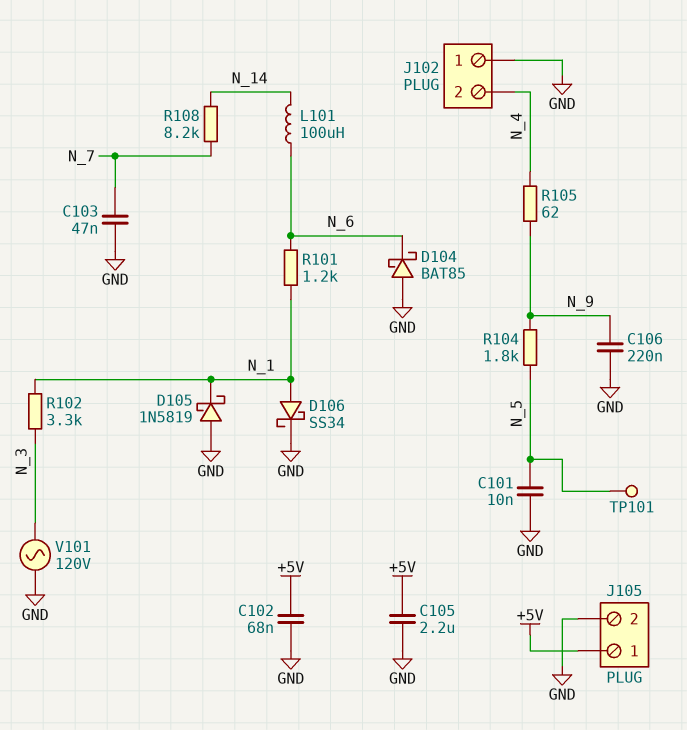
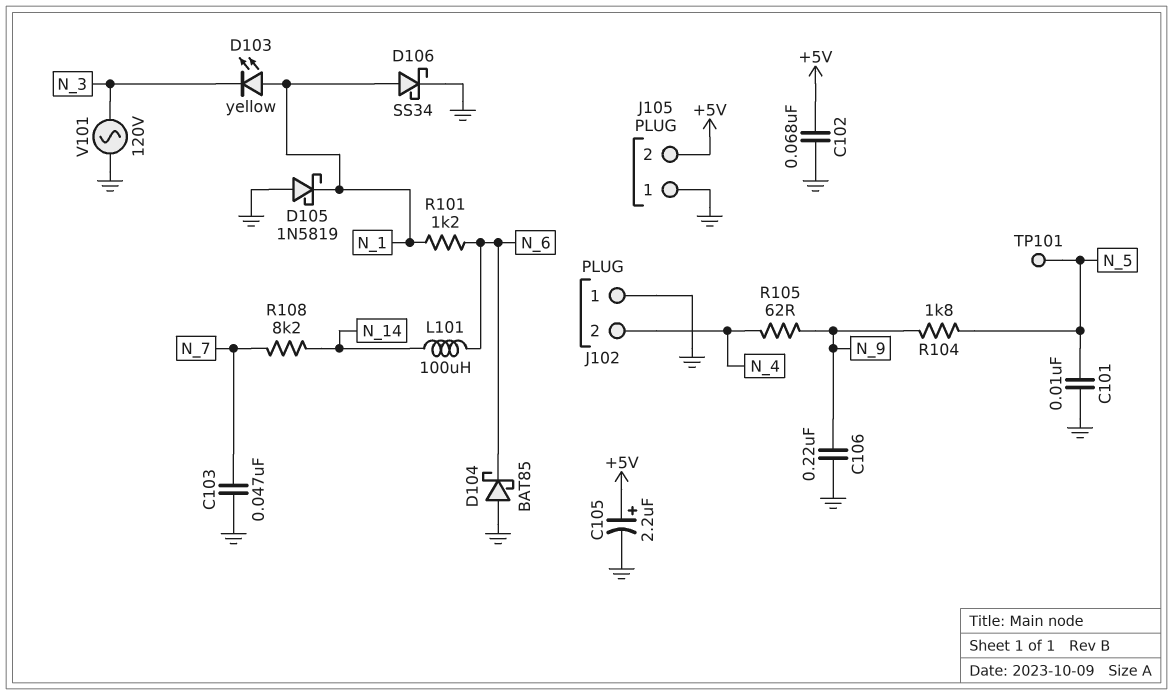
C105: 2.2uF (+5V, GND) -> 2.2uF (plus +5V, minus GND)
D103: none -> LED yellow (A N_1, K N_3)
J105 pin 1: +5V -> GND
J105 pin 2: GND -> +5V
R102: 3.3k (N_1, N_3) -> none

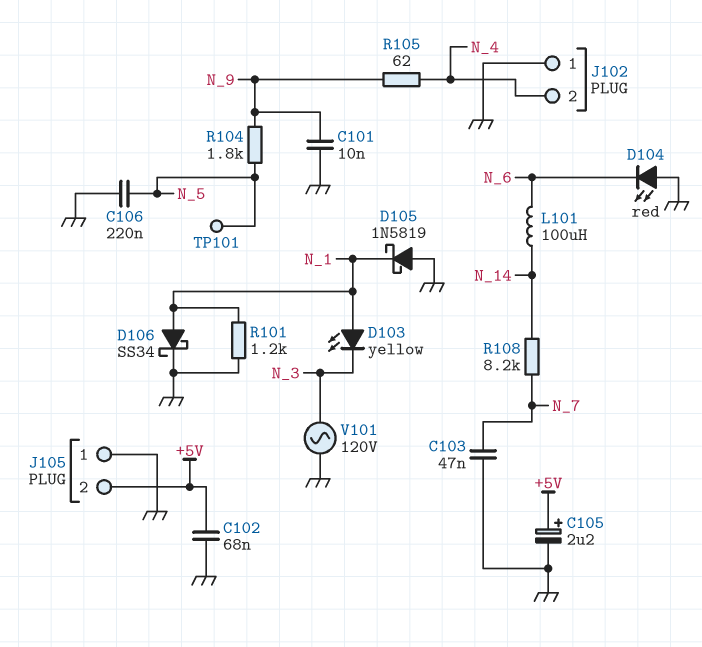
C101: 10nF (GND, N_5) -> 10nF (GND, N_9)
C106: 220nF (GND, N_9) -> 220nF (GND, N_5)
D104: schottky BAT85 (A GND, K N_6) -> LED red (A GND, K N_6)
R101: 1.2k (N_1, N_6) -> 1.2k (GND, N_1)

